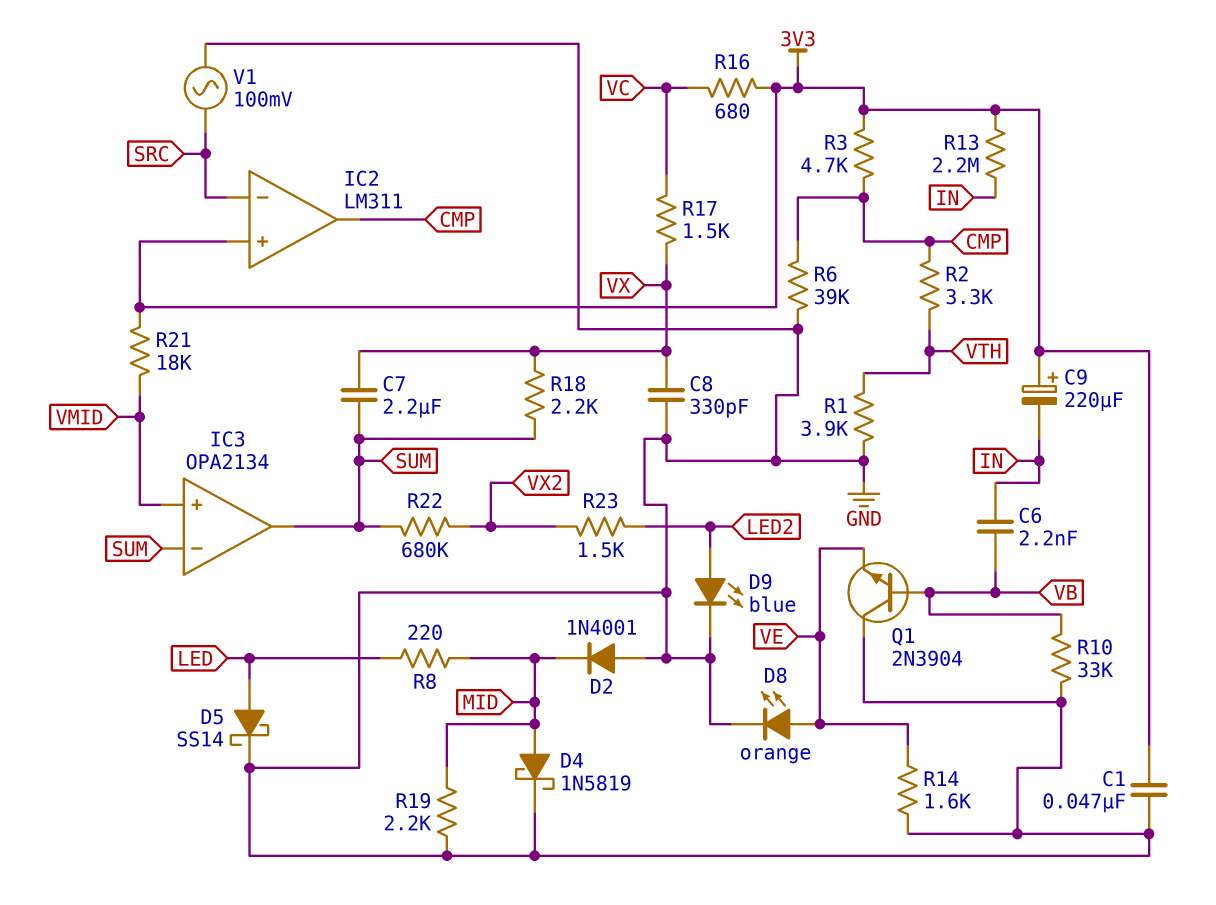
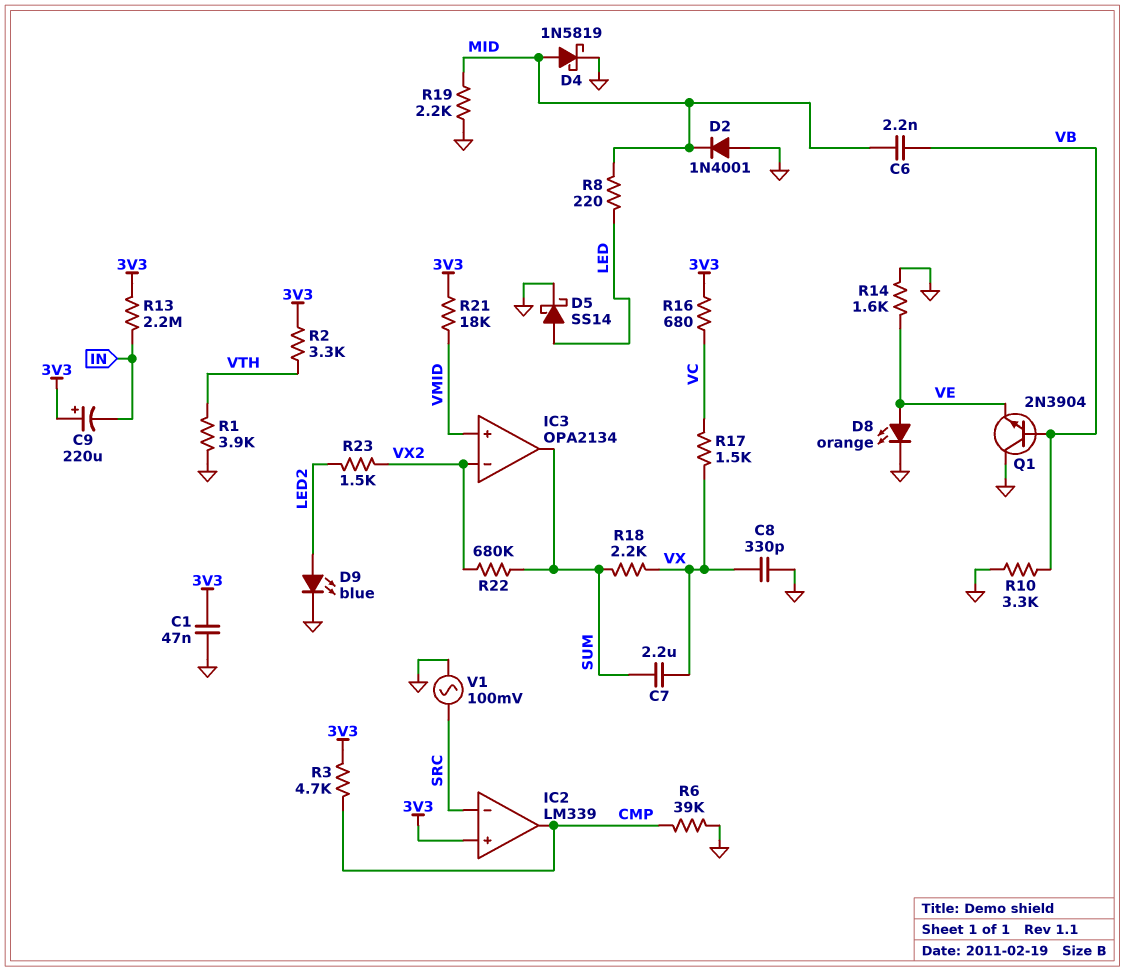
C6: 2.2nF (IN, VB) -> 2.2nF (MID, VB)
IC2: LM311 -> LM339
IC3 pin in-: SUM -> VX2
R2: 3.3k (CMP, VTH) -> 3.3k (3V3, VTH)
R10: 33k (GND, VB) -> 3.3k (GND, VB)

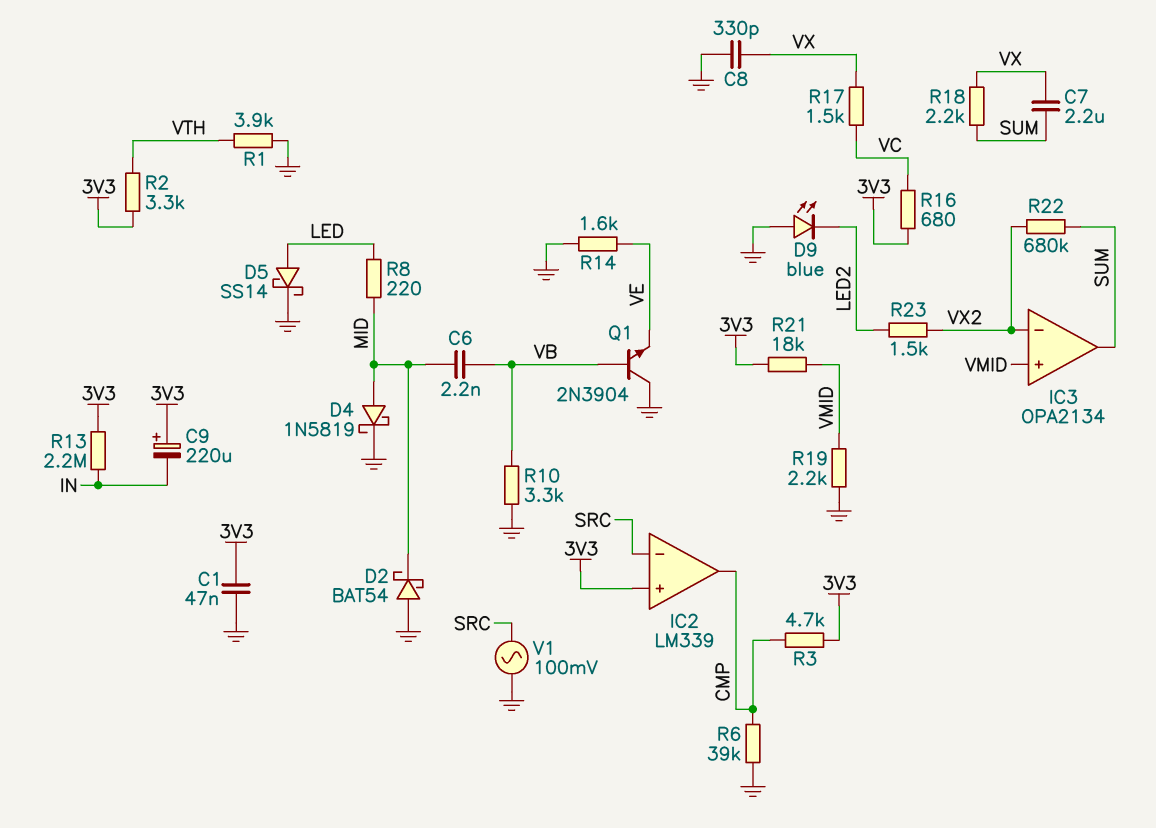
D2: diode 1N4001 (A GND, K MID) -> schottky BAT54 (A GND, K MID)
D8: LED orange (A VE, K GND) -> none
D9: LED blue (A LED2, K GND) -> LED blue (A GND, K LED2)
R19: 2.2k (GND, MID) -> 2.2k (GND, VMID)

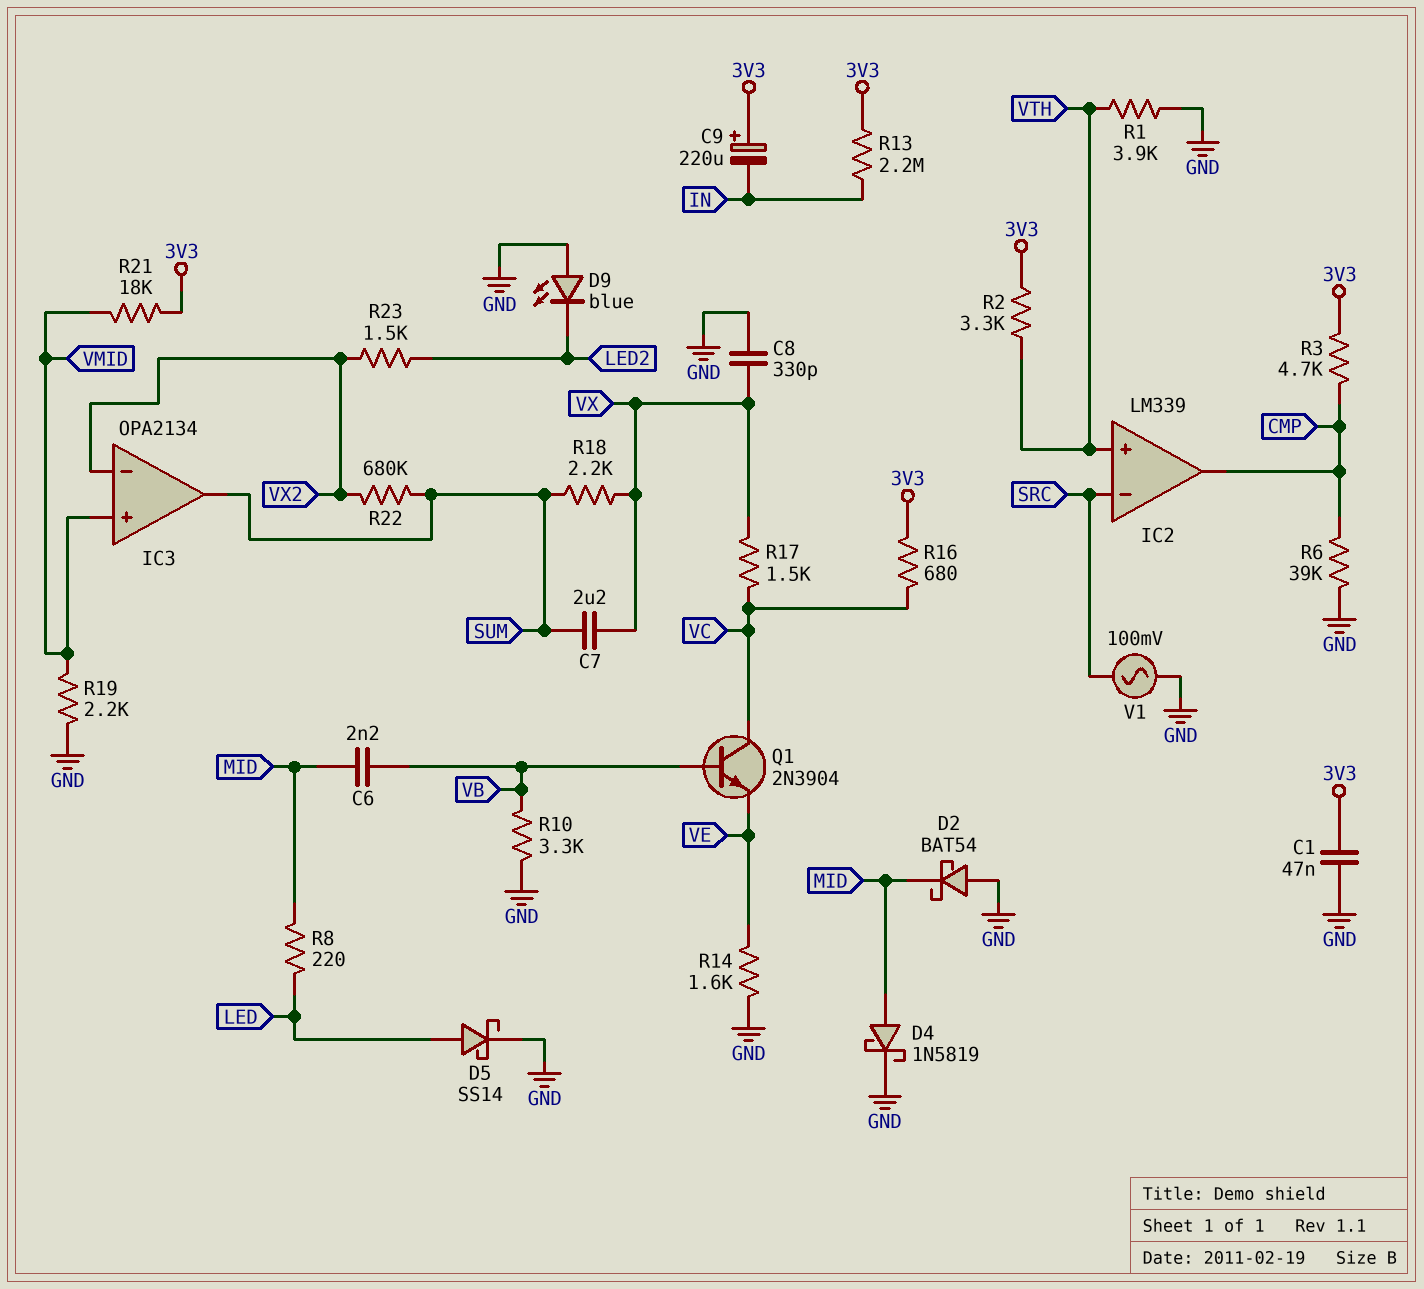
IC2 pin in+: 3V3 -> VTH
Q1: NPN 2N3904 (B VB, C GND, E VE) -> NPN 2N3904 (B VB, C VC, E VE)

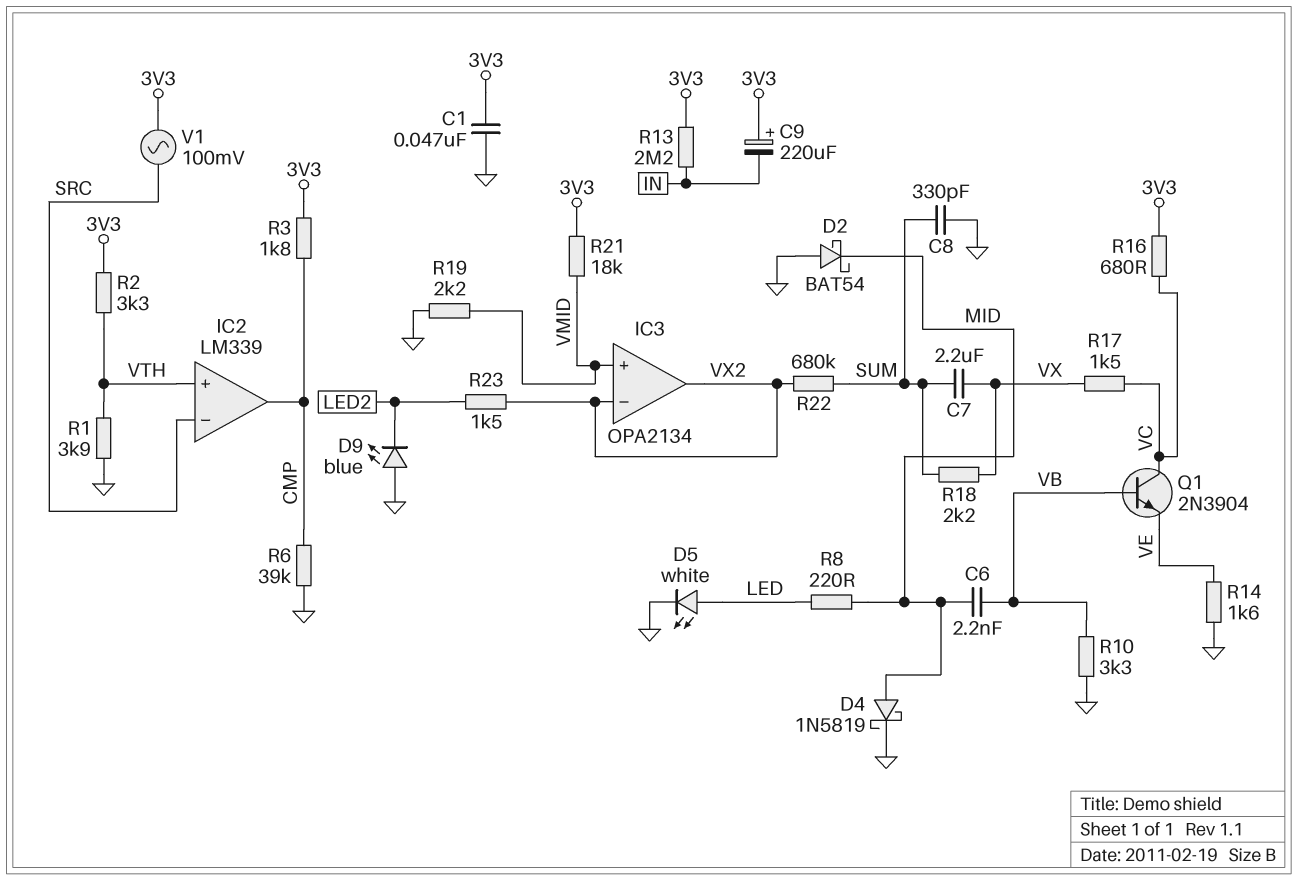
C8: 330pF (GND, VX) -> 330pF (GND, SUM)
D5: schottky SS14 (A LED, K GND) -> LED white (A LED, K GND)
IC3 pin out: SUM -> VX2
R3: 4.7k (3V3, CMP) -> 1.8k (3V3, CMP)
V1: AC 100mV (GND, SRC) -> AC 100mV (3V3, SRC)

